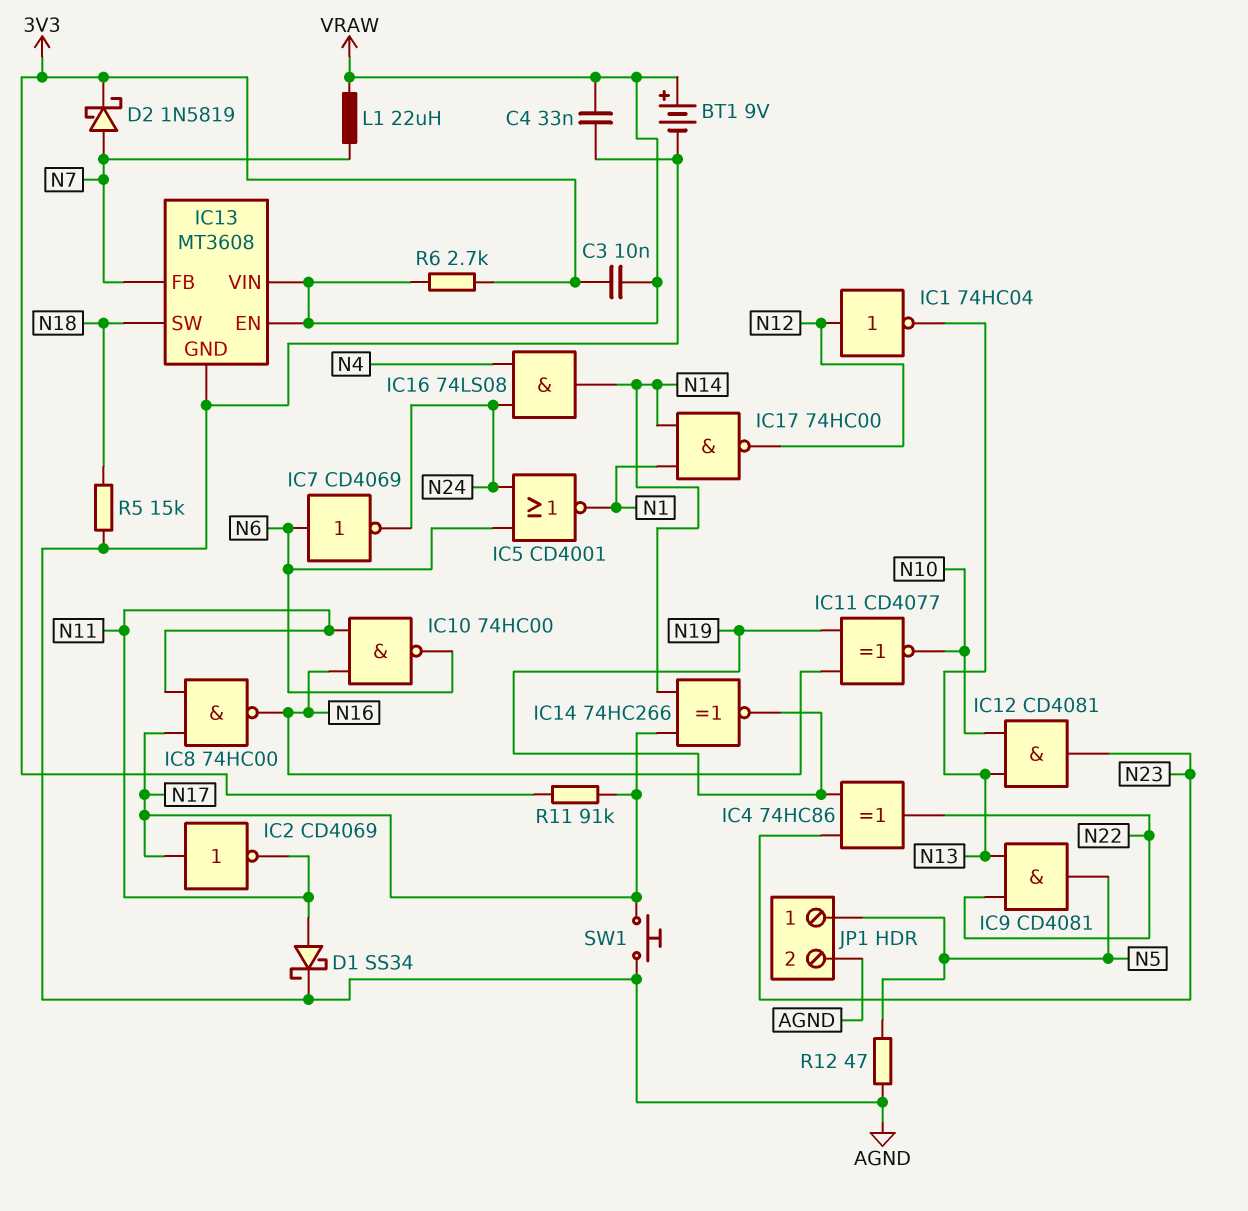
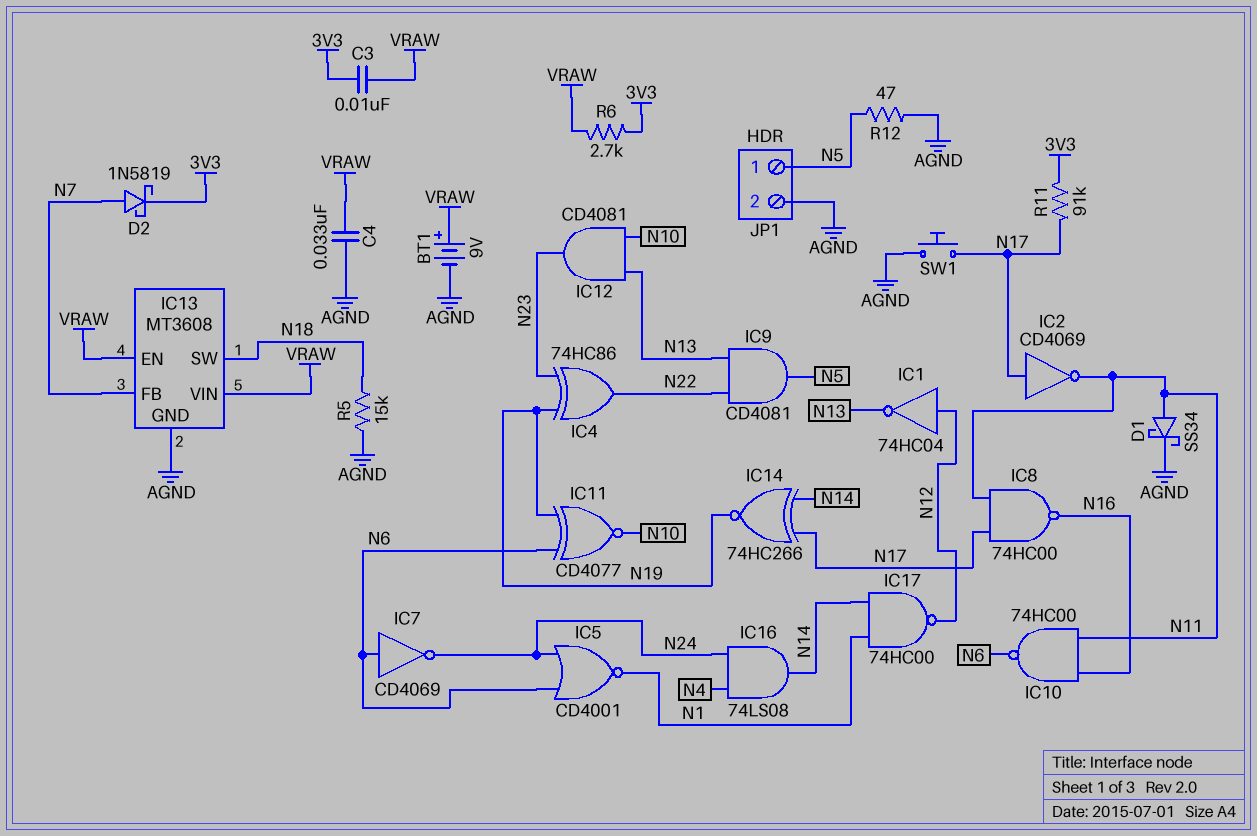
IC11: XNOR CD4077 (in N16, in N19, out N10) -> XNOR CD4077 (in N6, in N19, out N10)
L1: 22uH (N7, VRAW) -> none

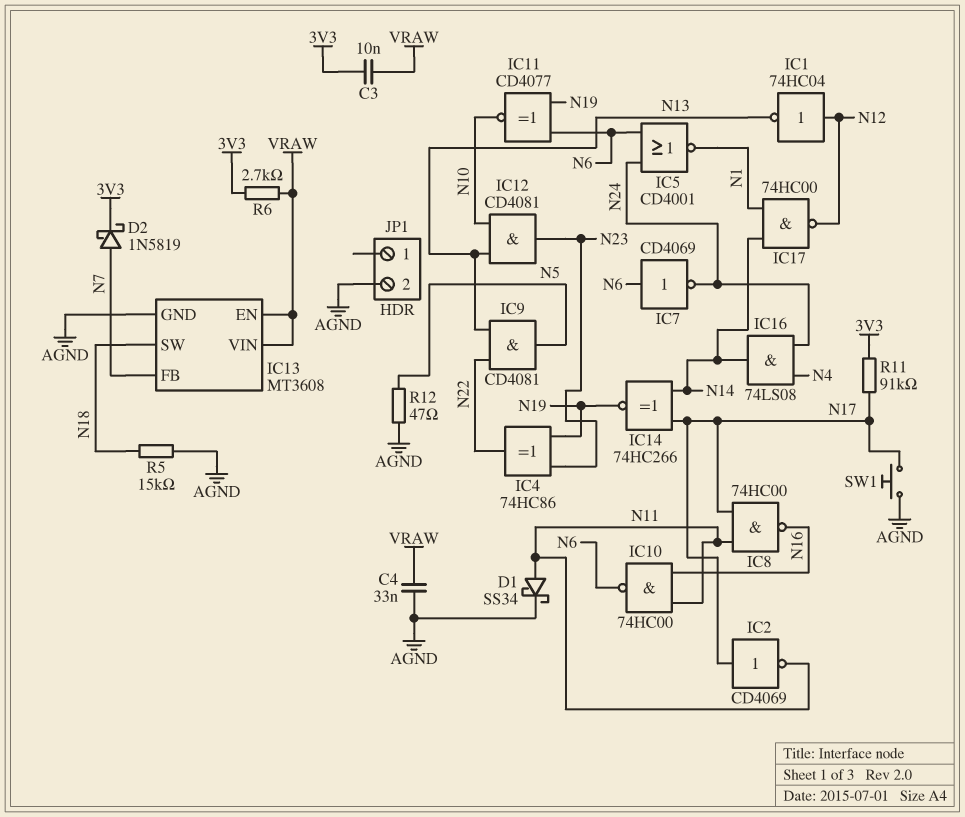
BT1: 9V (plus VRAW, minus AGND) -> none
JP1 pin 1: N5 -> none

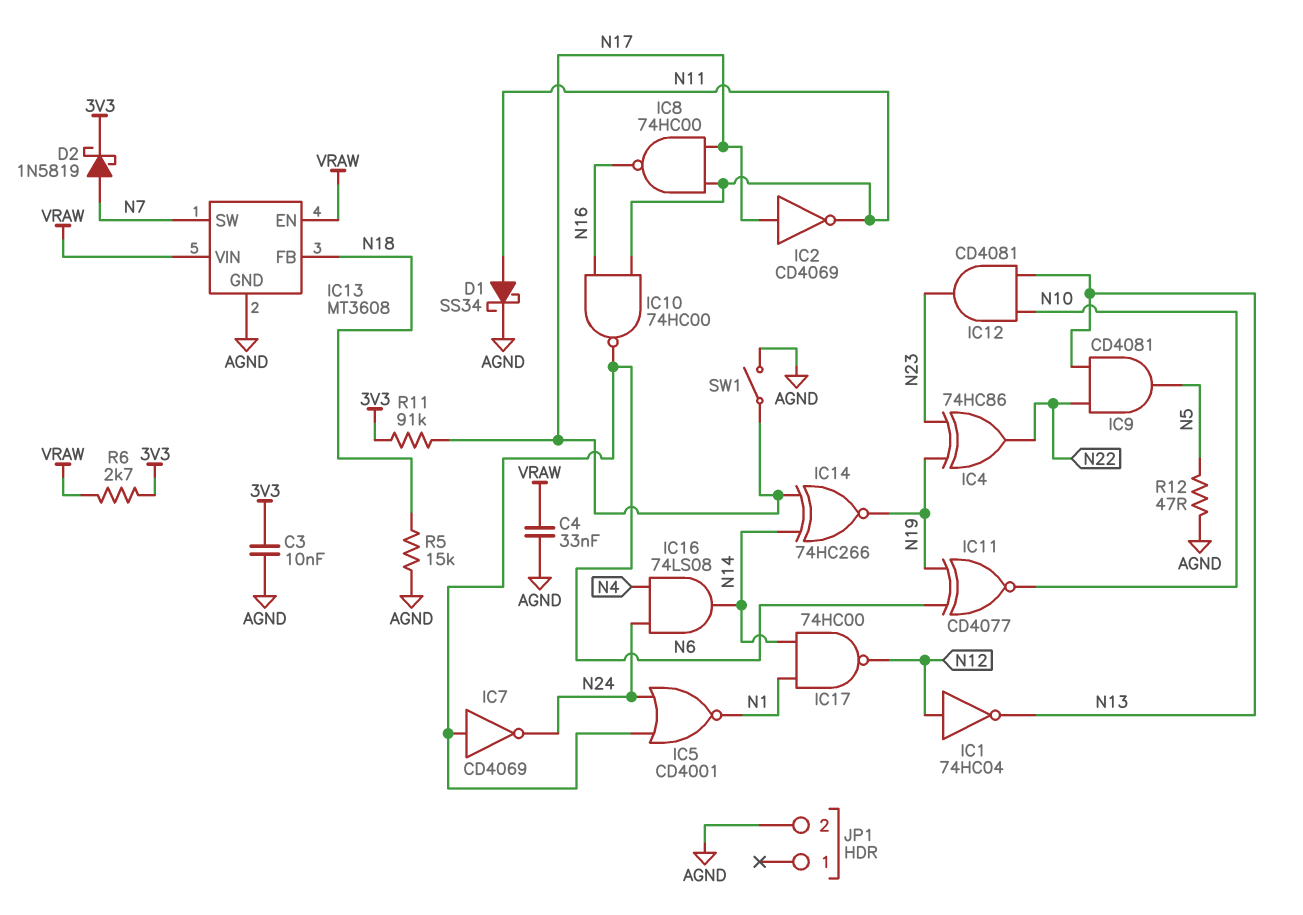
C3: 10nF (3V3, VRAW) -> 10nF (3V3, AGND)
IC13 pin FB: N7 -> N18
IC13 pin SW: N18 -> N7
SW1: button (AGND, N17) -> switch (AGND, N17)

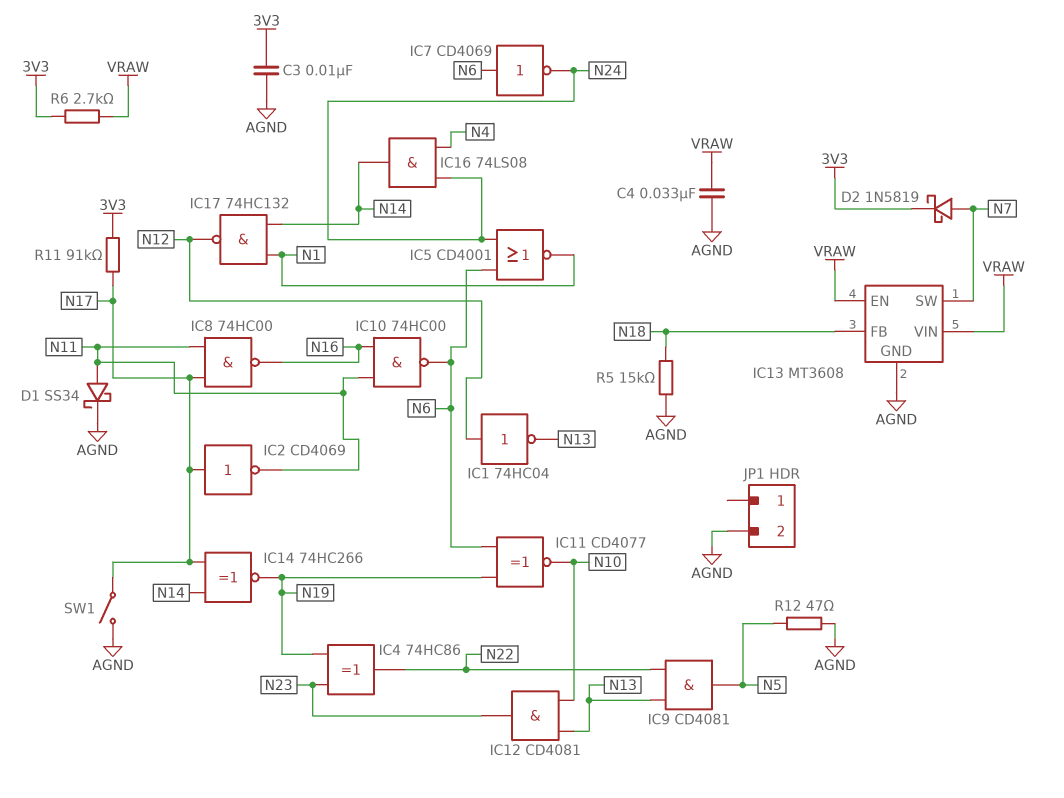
IC17: NAND 74HC00 (in N1, in N14, out N12) -> NAND 74HC132 (in N1, in N14, out N12)

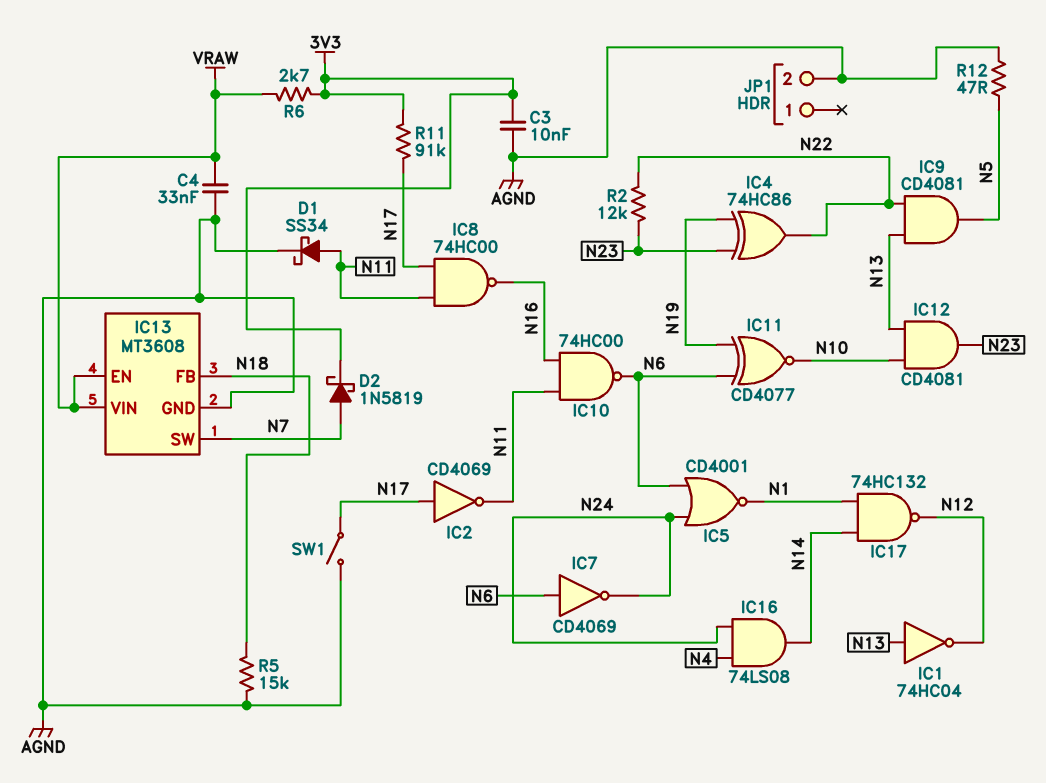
IC1: NOT 74HC04 (in N12, out N13) -> NOT 74HC04 (in N13, out N12)
IC14: XNOR 74HC266 (in N14, in N17, out N19) -> none
R2: none -> 12k (N22, N23)

